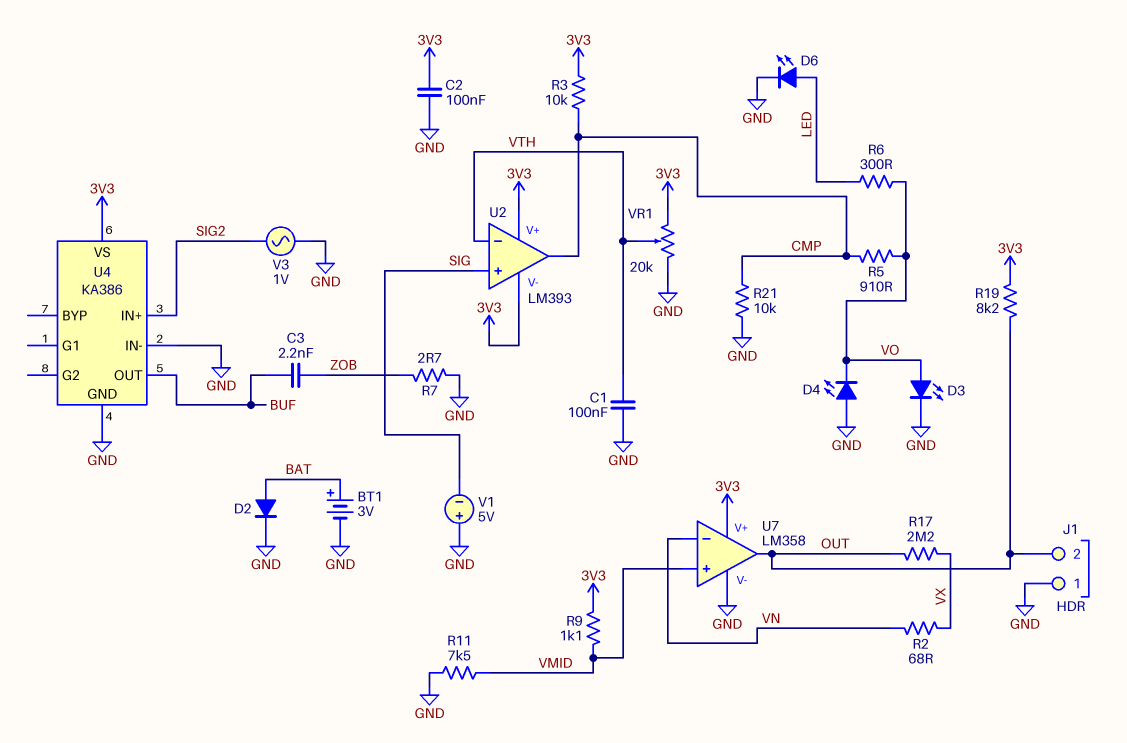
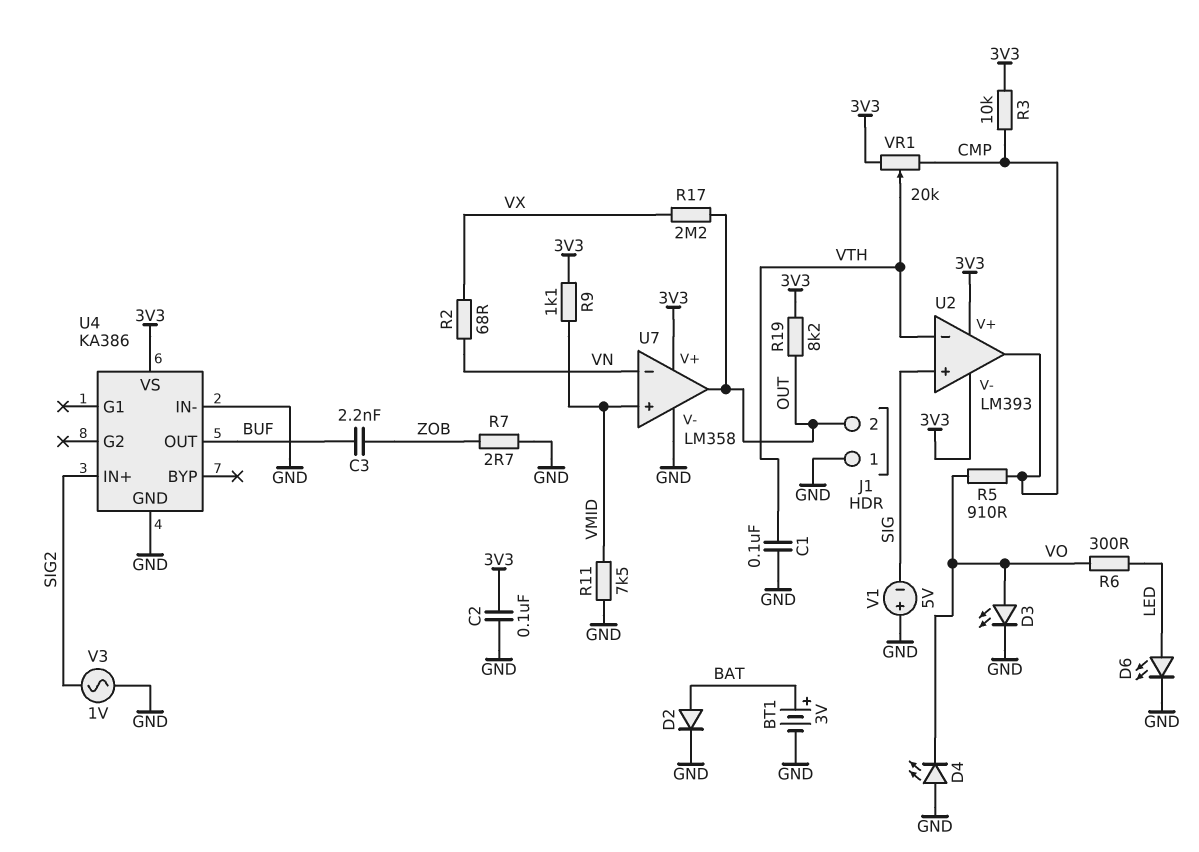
R21: 10k (CMP, GND) -> none
VR1: 20k (3V3, GND, wiper VTH) -> 20k (3V3, CMP, wiper VTH)

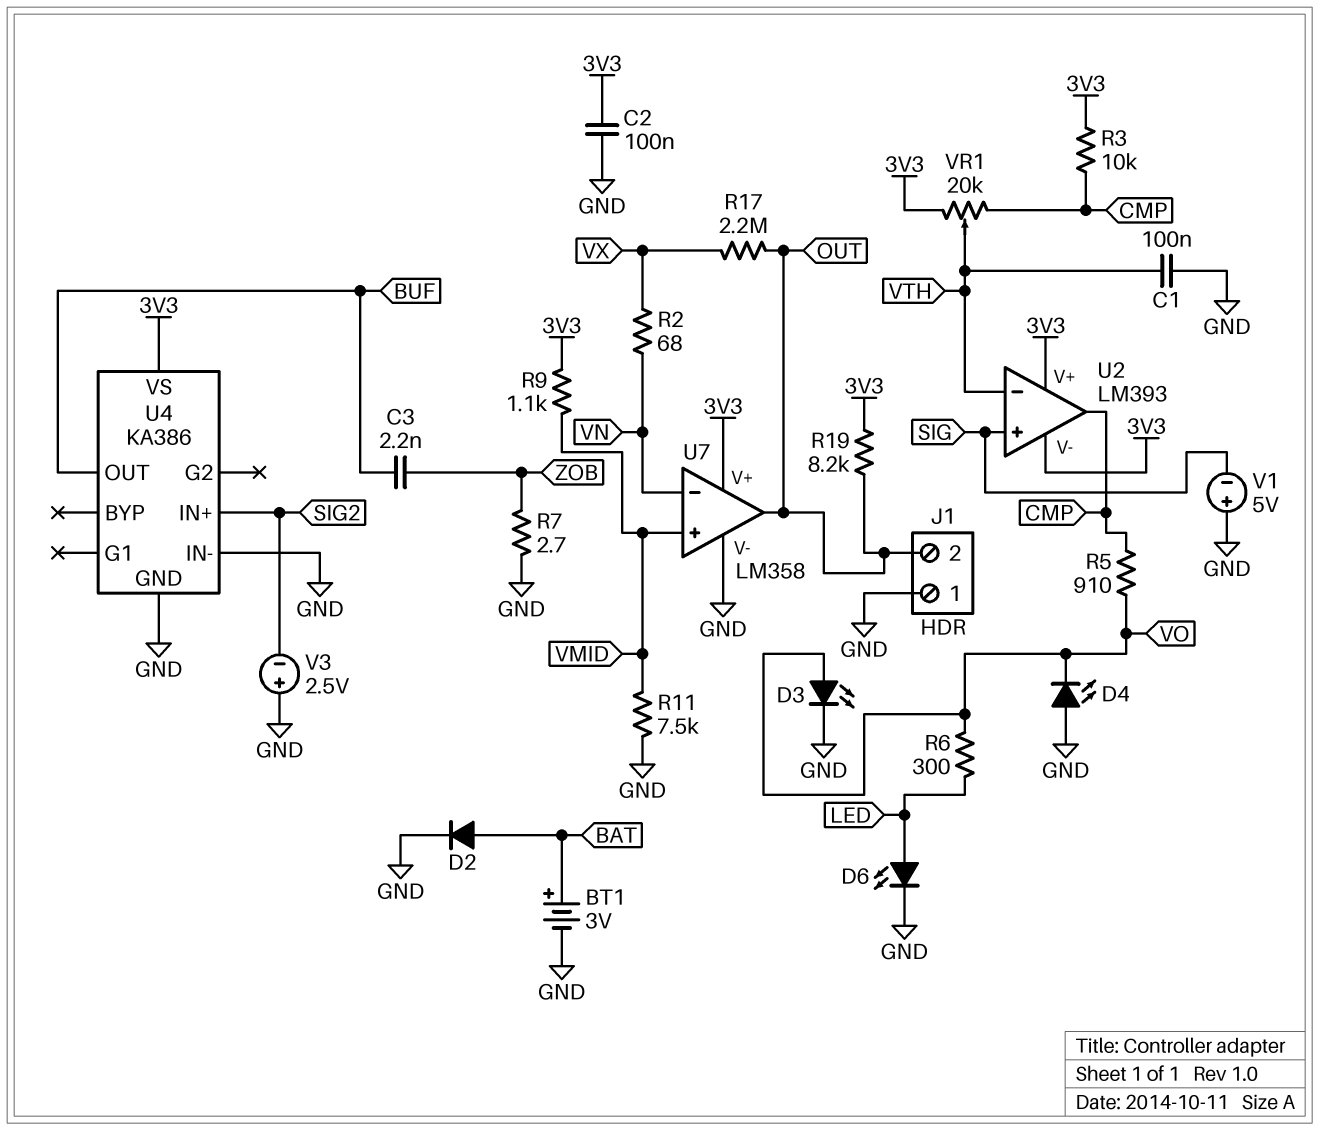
V3: AC 1V (GND, SIG2) -> 2.5V (plus GND, minus SIG2)

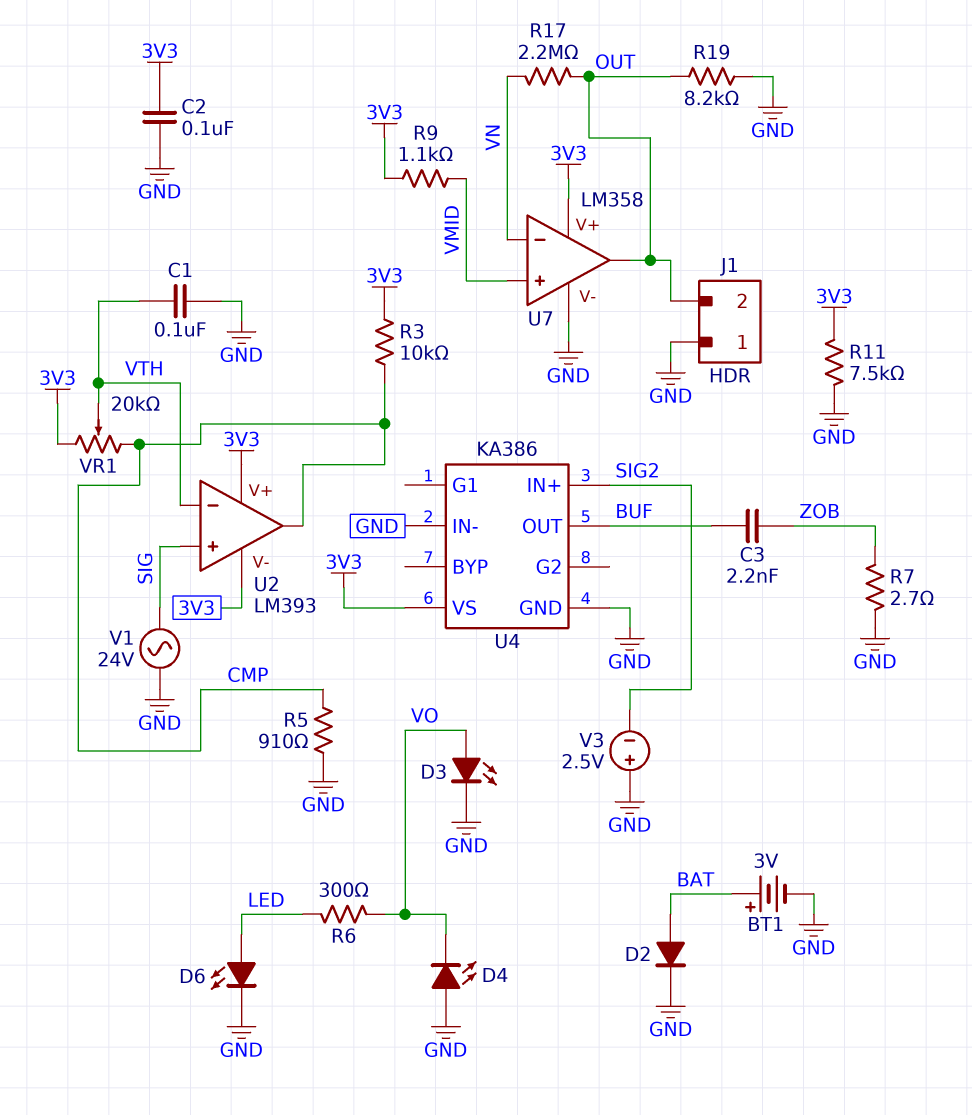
R2: 68 (VN, VX) -> none
R5: 910 (CMP, VO) -> 910 (CMP, GND)
R11: 7.5k (GND, VMID) -> 7.5k (3V3, GND)
R17: 2.2M (OUT, VX) -> 2.2M (OUT, VN)
R19: 8.2k (3V3, OUT) -> 8.2k (GND, OUT)
V1: 5V (plus GND, minus SIG) -> AC 24V (GND, SIG)

